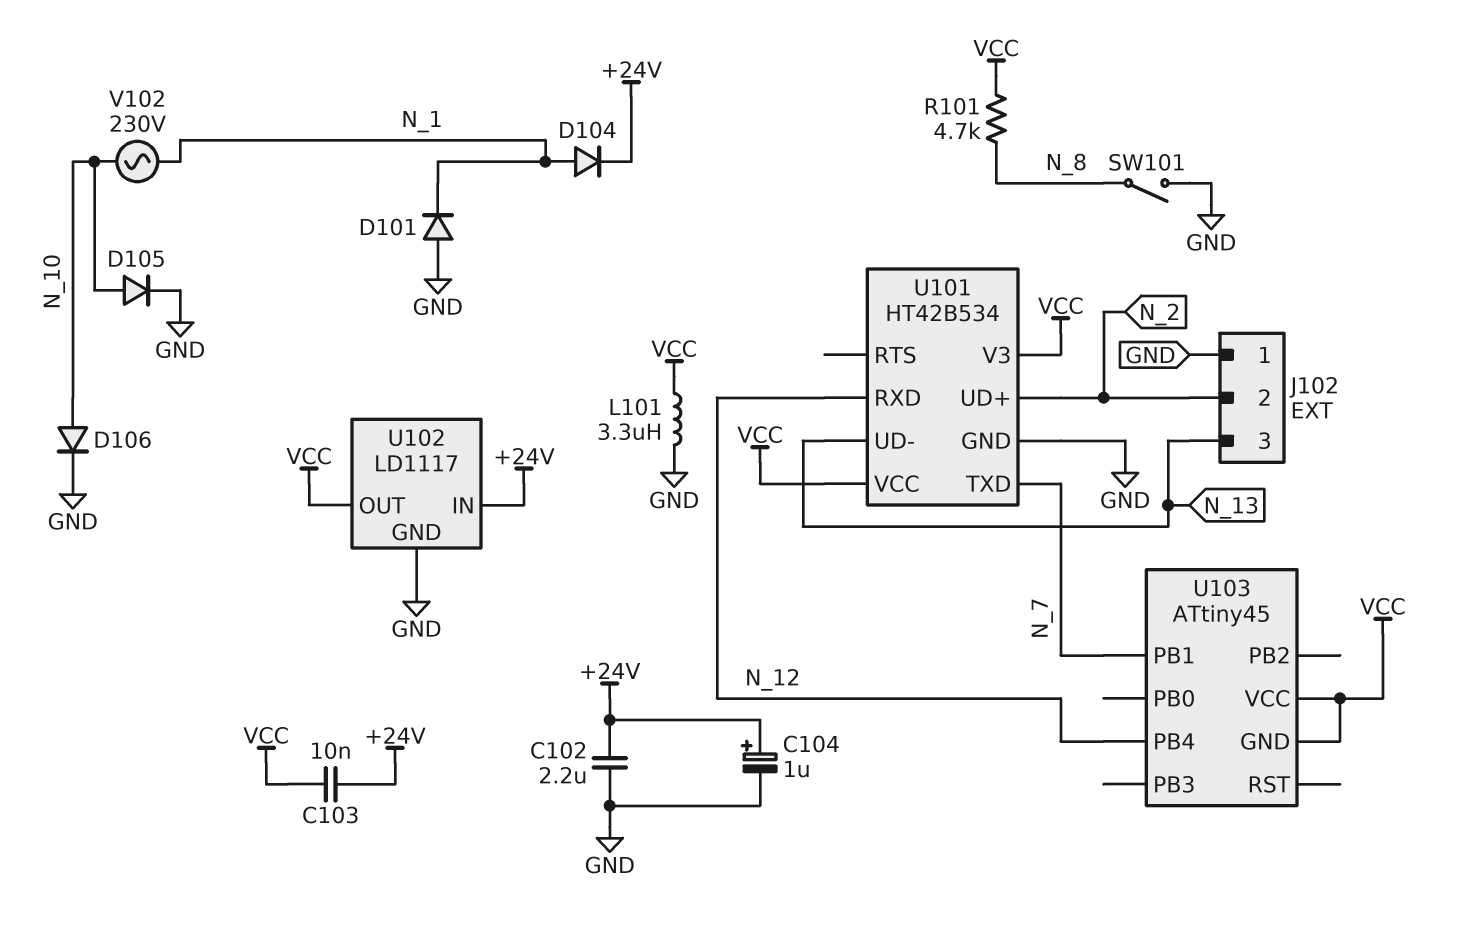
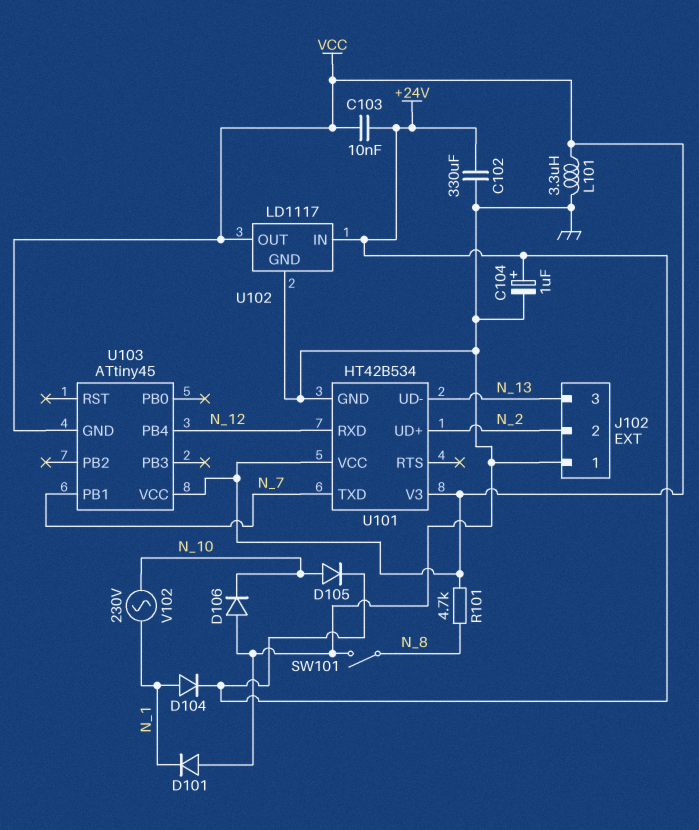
C102: 2.2uF (+24V, GND) -> 330uF (+24V, GND)
D105: diode (A N_10, K GND) -> diode (A N_10, K +24V)
D106: diode (A N_10, K GND) -> diode (A GND, K N_10)

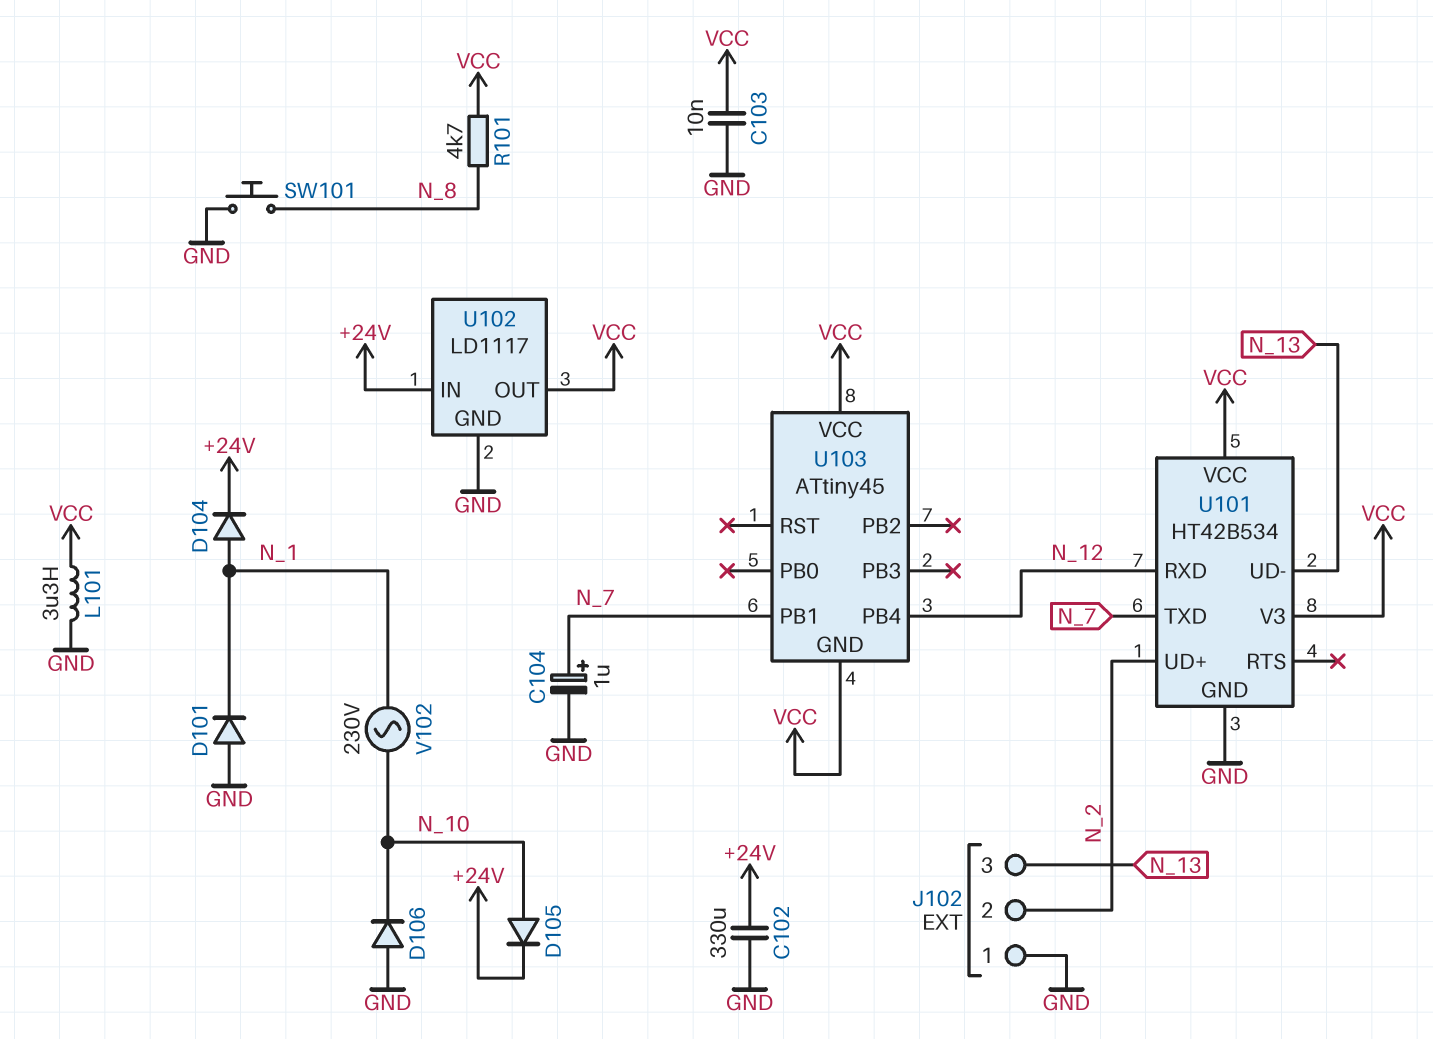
C103: 10nF (+24V, VCC) -> 10nF (GND, VCC)
C104: 1uF (plus +24V, minus GND) -> 1uF (plus N_7, minus GND)
SW101: switch (GND, N_8) -> button (GND, N_8)

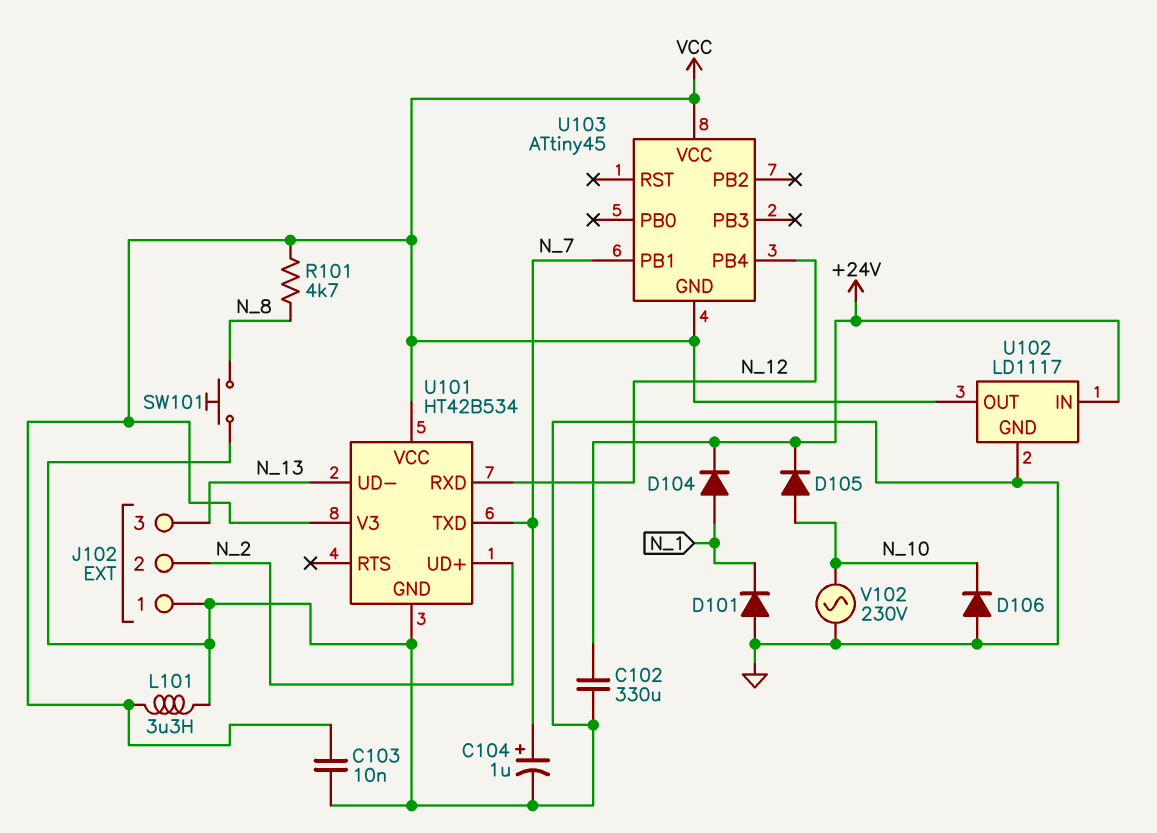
V102: AC 230V (N_1, N_10) -> AC 230V (GND, N_10)

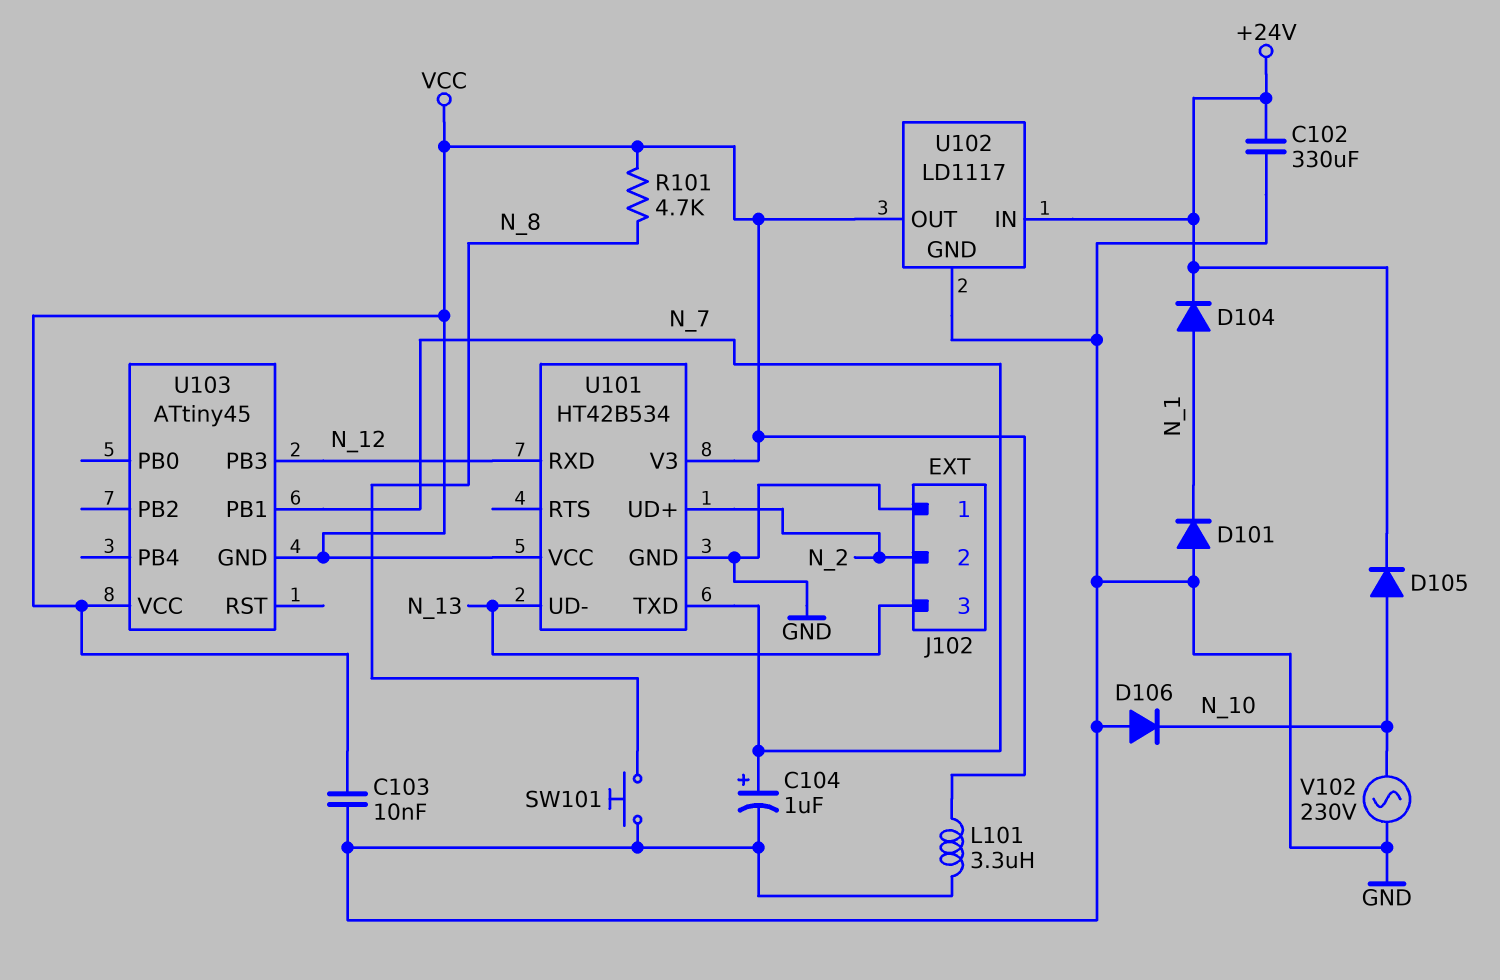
U103 pin PB3: none -> N_12
U103 pin PB4: N_12 -> none

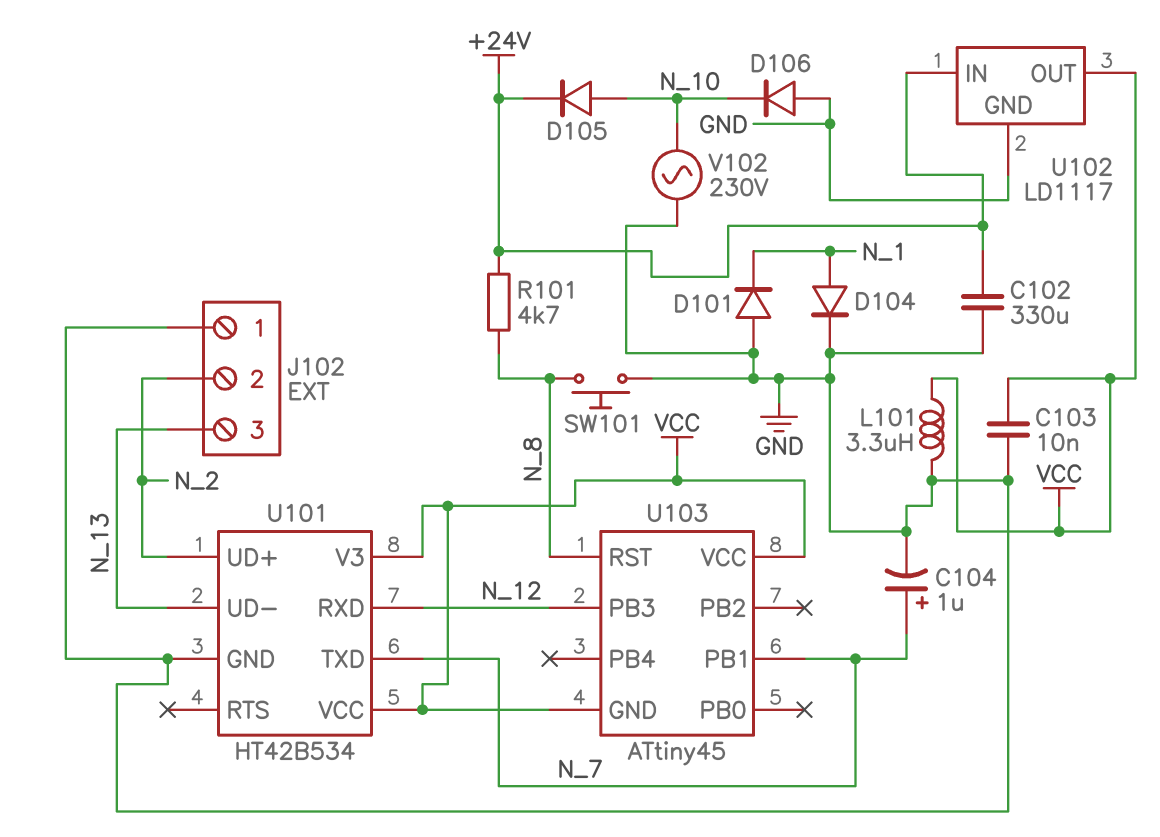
D104: diode (A N_1, K +24V) -> diode (A N_1, K GND)
R101: 4.7k (N_8, VCC) -> 4.7k (+24V, N_8)
U103 pin RST: none -> N_8

